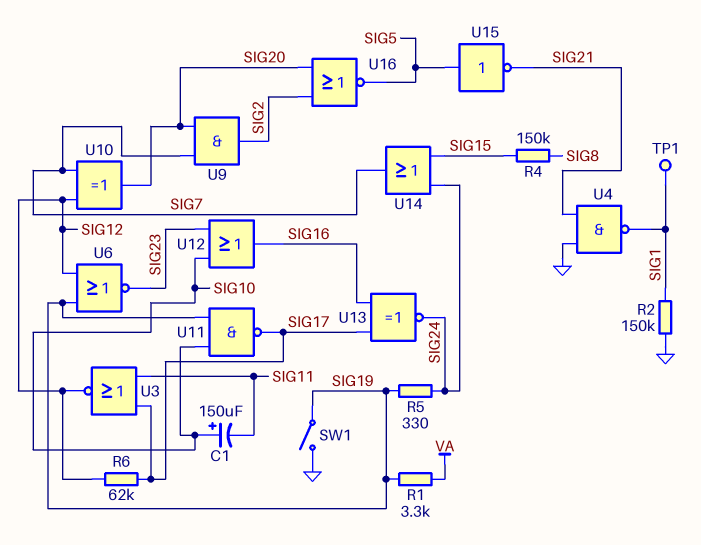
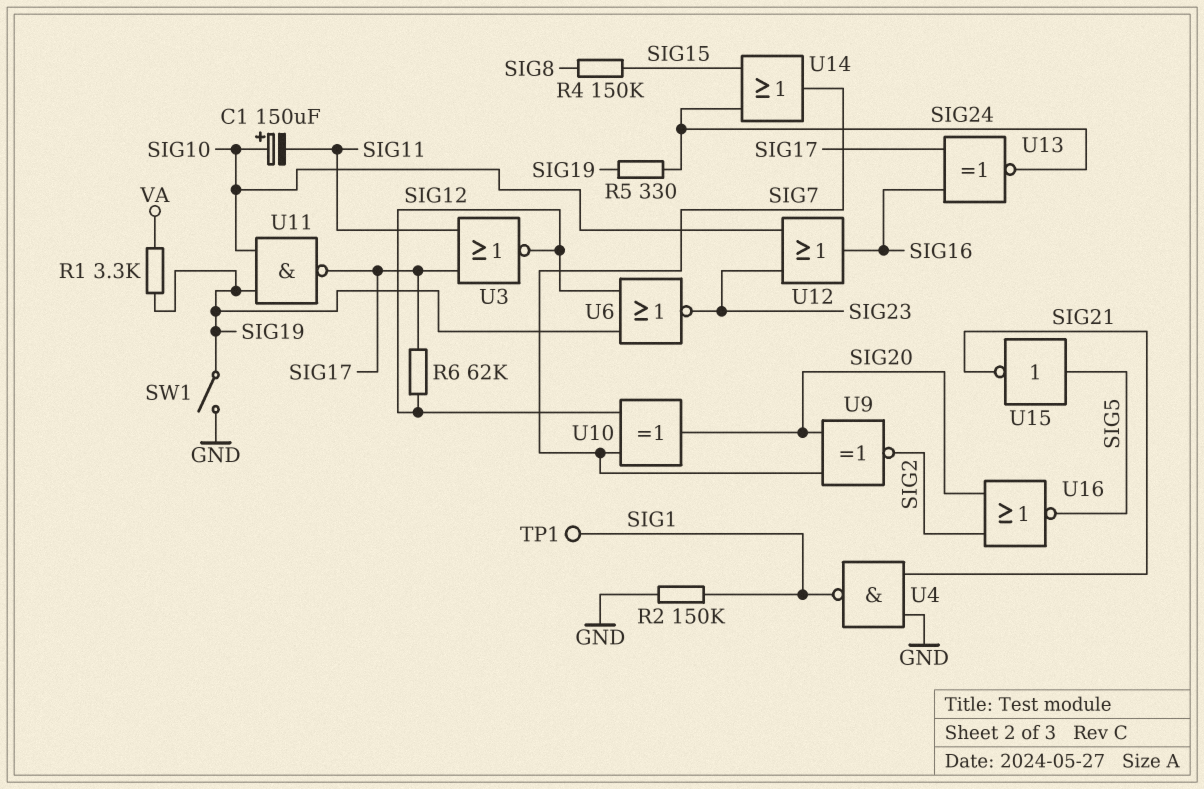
U9: AND (in SIG7, in SIG20, out SIG2) -> XNOR (in SIG7, in SIG20, out SIG2)

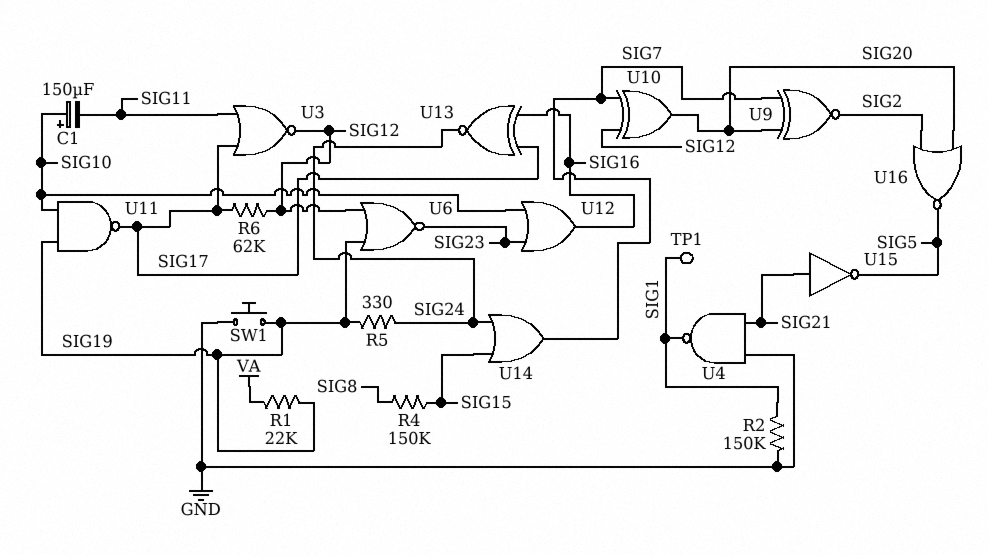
R1: 3.3k (SIG19, VA) -> 22k (SIG19, VA)
SW1: switch (GND, SIG19) -> button (GND, SIG19)
U15: NOT (in SIG5, out SIG21) -> NOT (in SIG21, out SIG5)

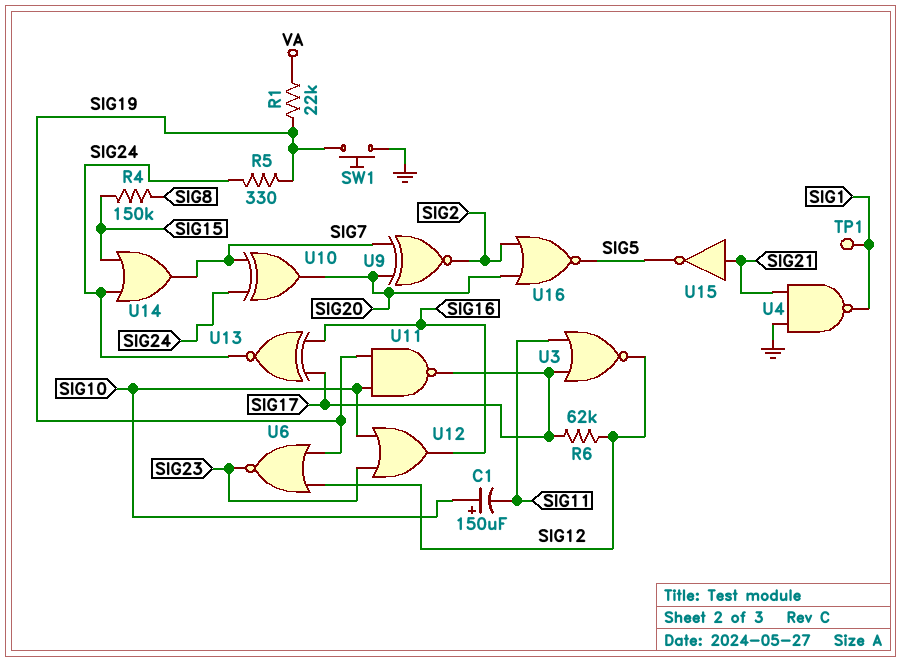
R2: 150k (GND, SIG1) -> none
U10: XOR (in SIG7, in SIG12, out SIG20) -> XOR (in SIG7, in SIG24, out SIG20)

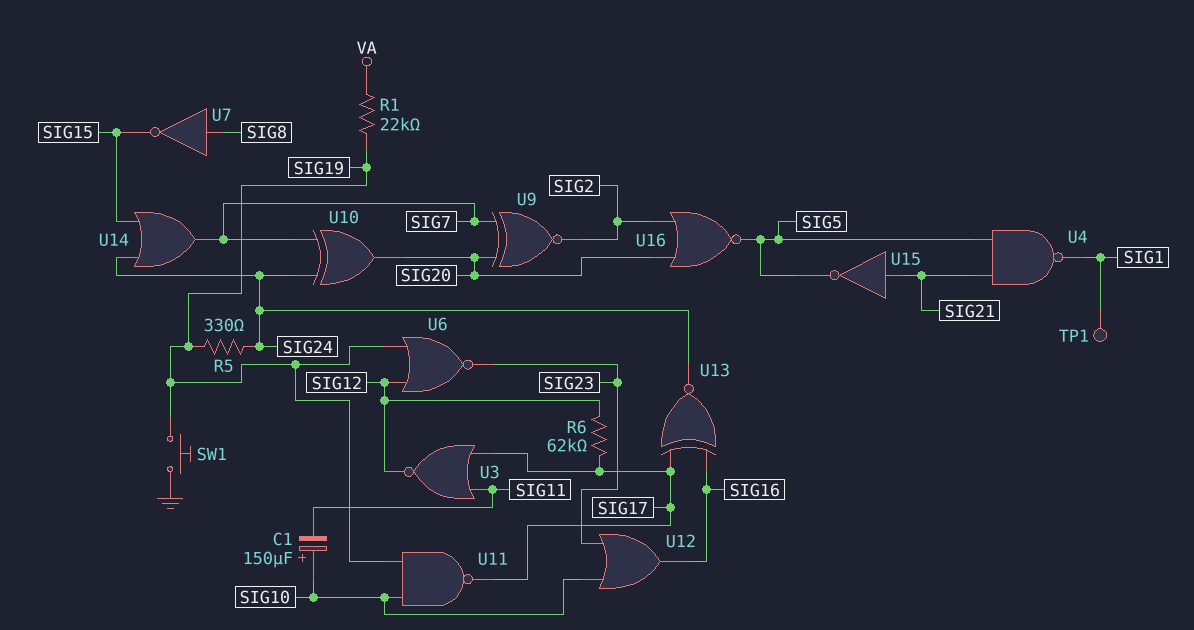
R4: 150k (SIG8, SIG15) -> none
U4: NAND (in GND, in SIG21, out SIG1) -> NAND (in SIG5, in SIG21, out SIG1)
U7: none -> NOT (in SIG8, out SIG15)

